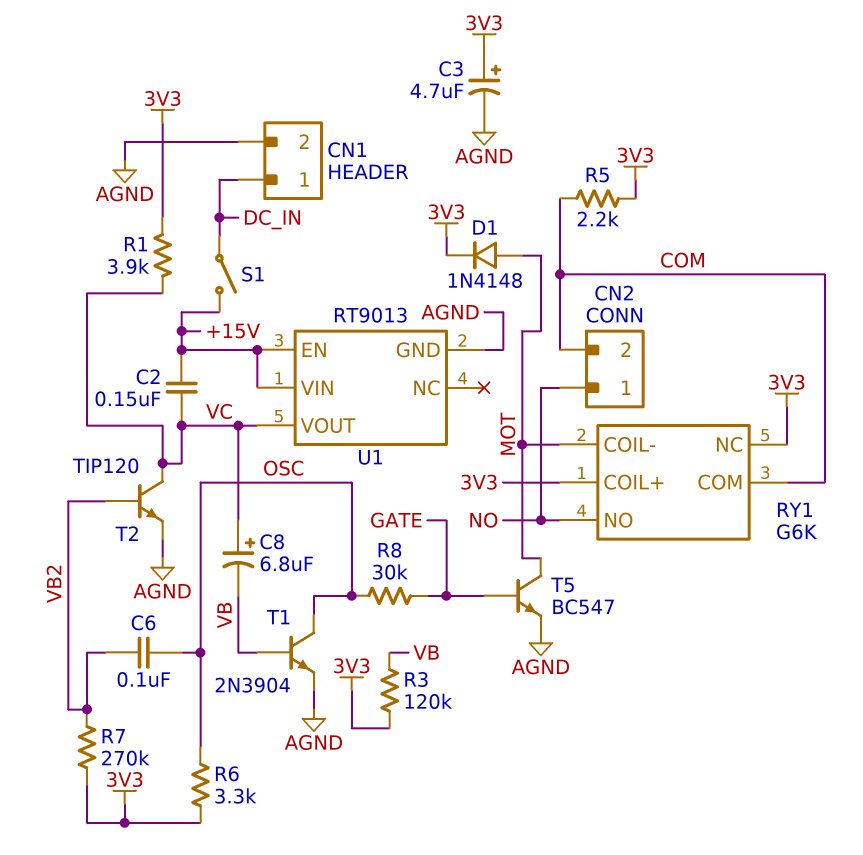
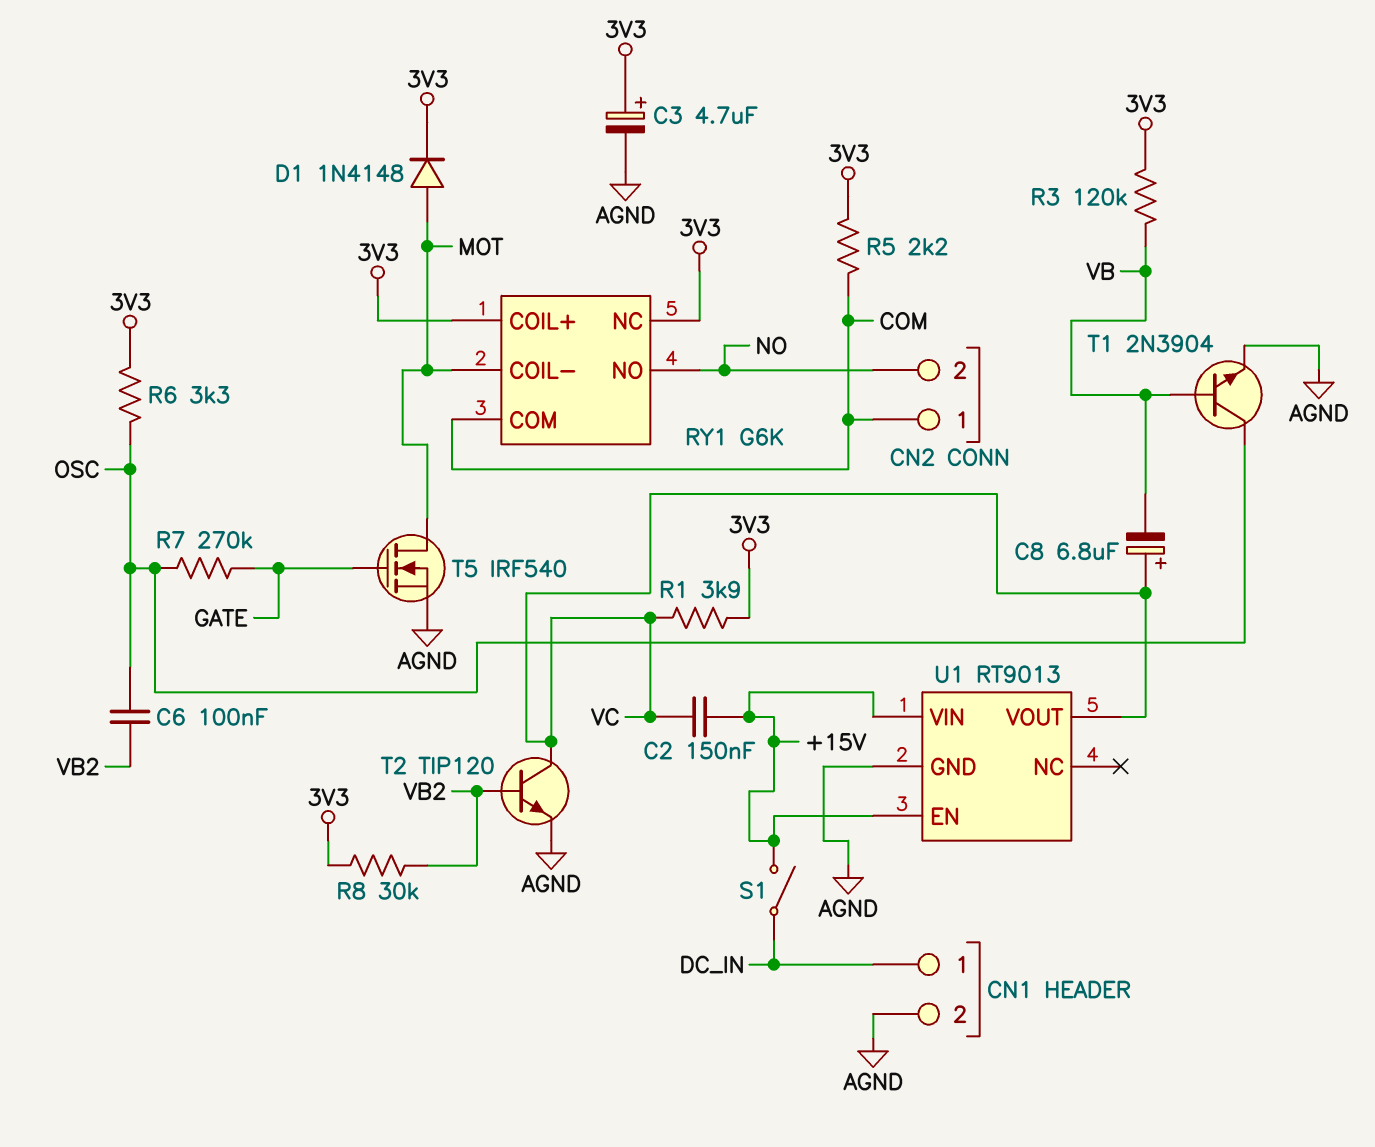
CN2 pin 1: NO -> COM
CN2 pin 2: COM -> NO
R7: 270k (3V3, VB2) -> 270k (GATE, OSC)
R8: 30k (GATE, OSC) -> 30k (3V3, VB2)
T5: NPN BC547 (B GATE, C MOT, E AGND) -> NMOS IRF540 (G GATE, D MOT, S AGND)

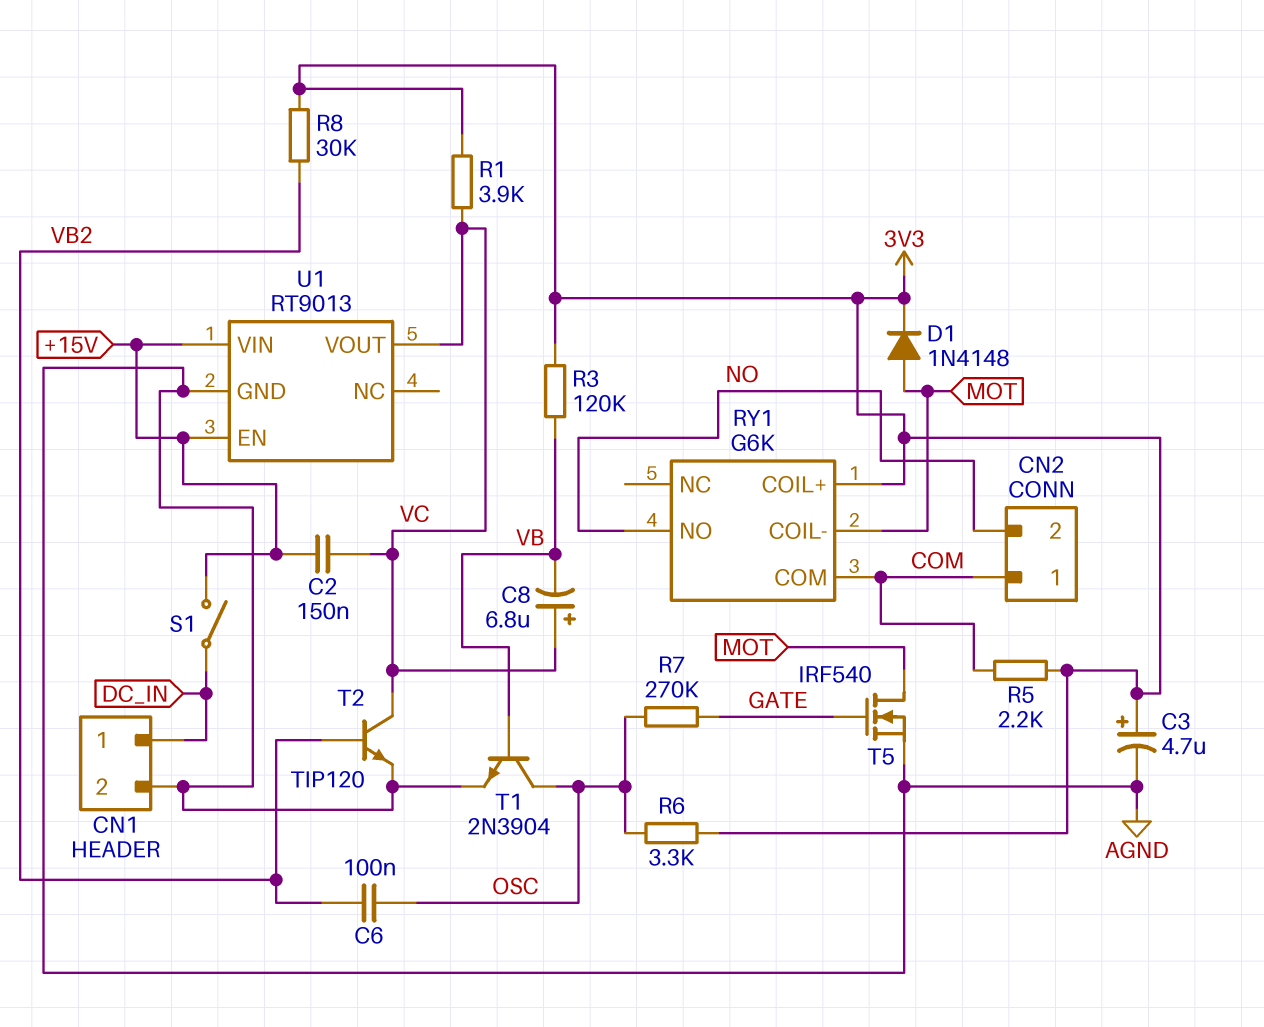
RY1 pin NC: 3V3 -> none

